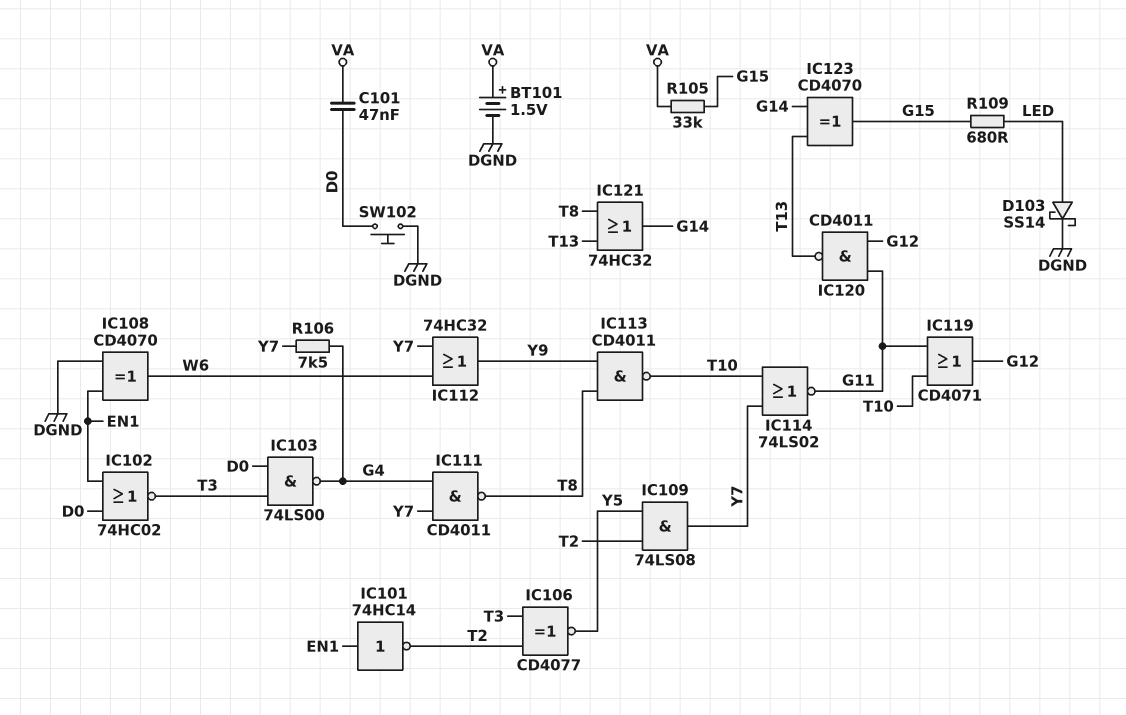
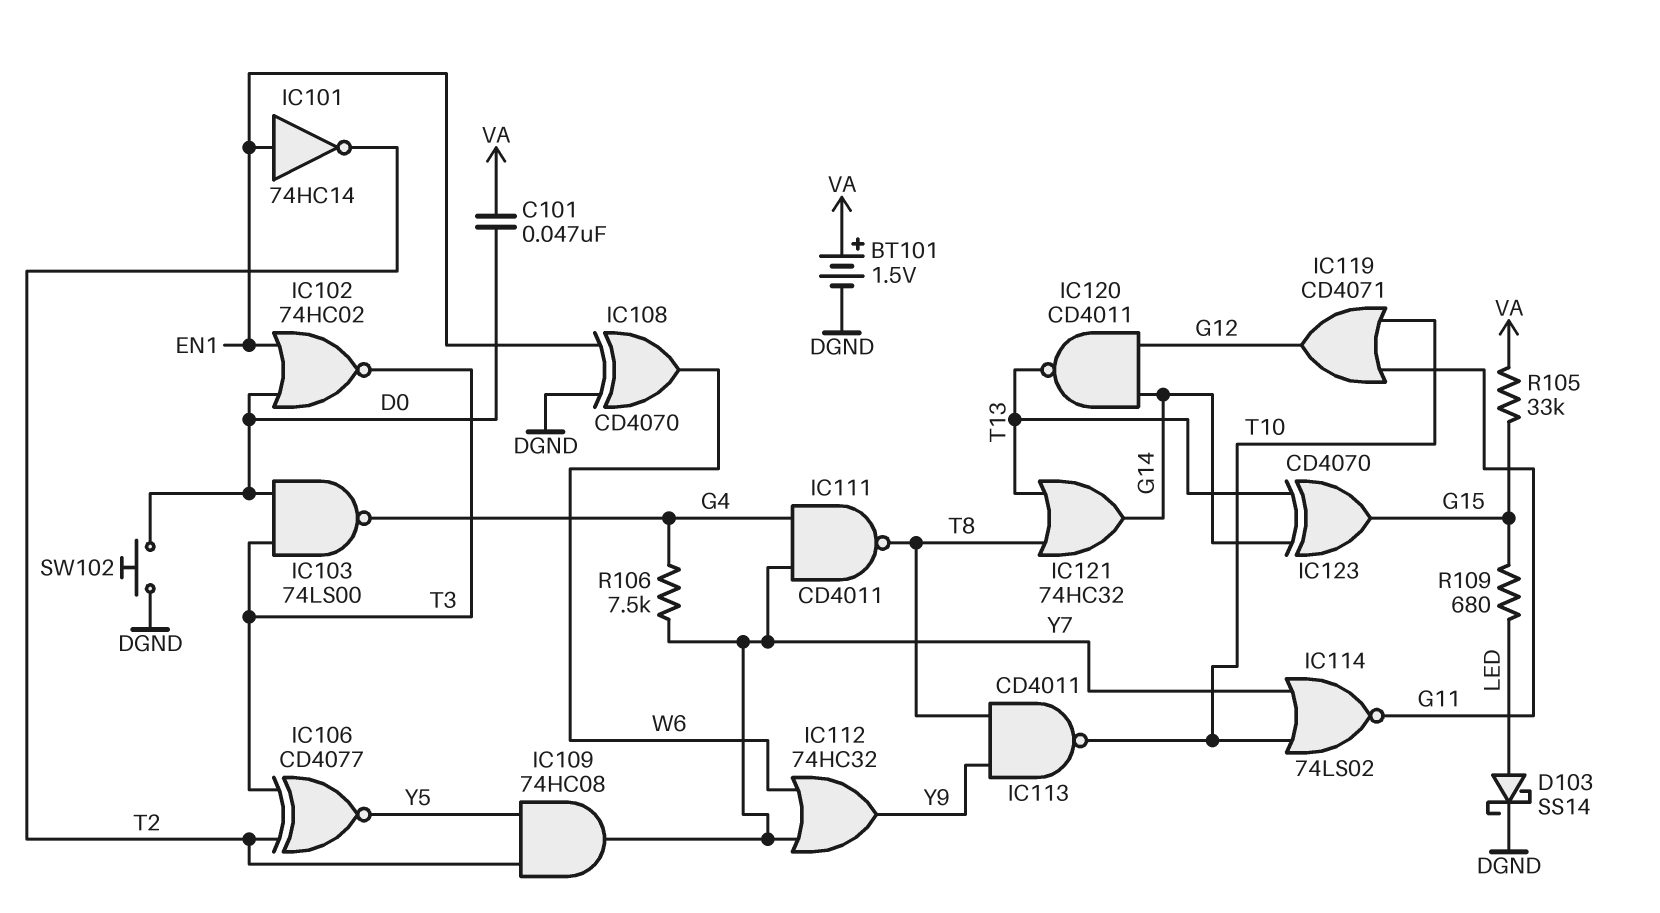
IC109: AND 74LS08 (in T2, in Y5, out Y7) -> AND 74HC08 (in T2, in Y5, out Y7)
IC120: NAND CD4011 (in G11, in G12, out T13) -> NAND CD4011 (in G12, in G14, out T13)

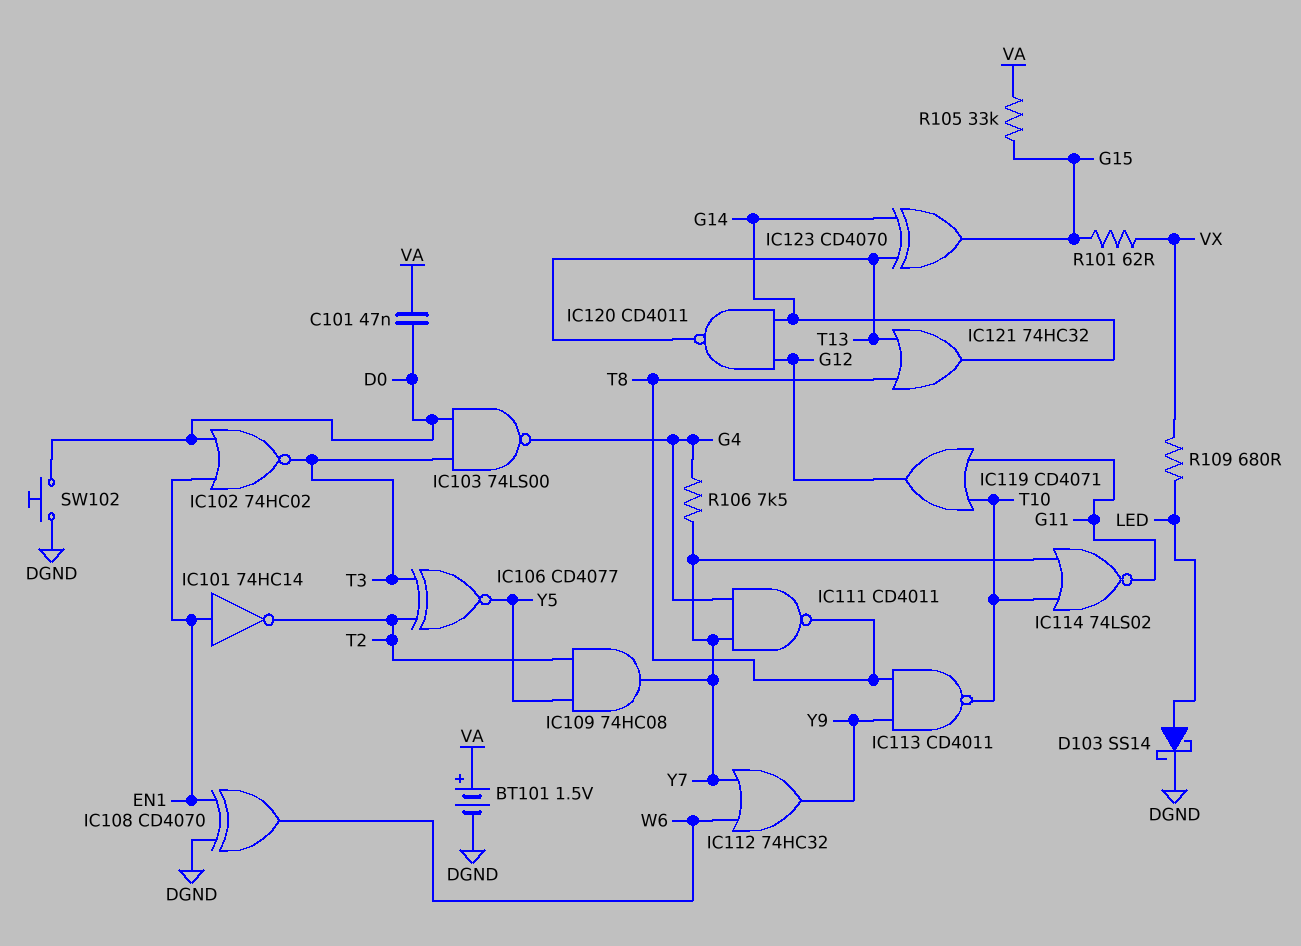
R101: none -> 62 (G15, VX)
R109: 680 (G15, LED) -> 680 (LED, VX)

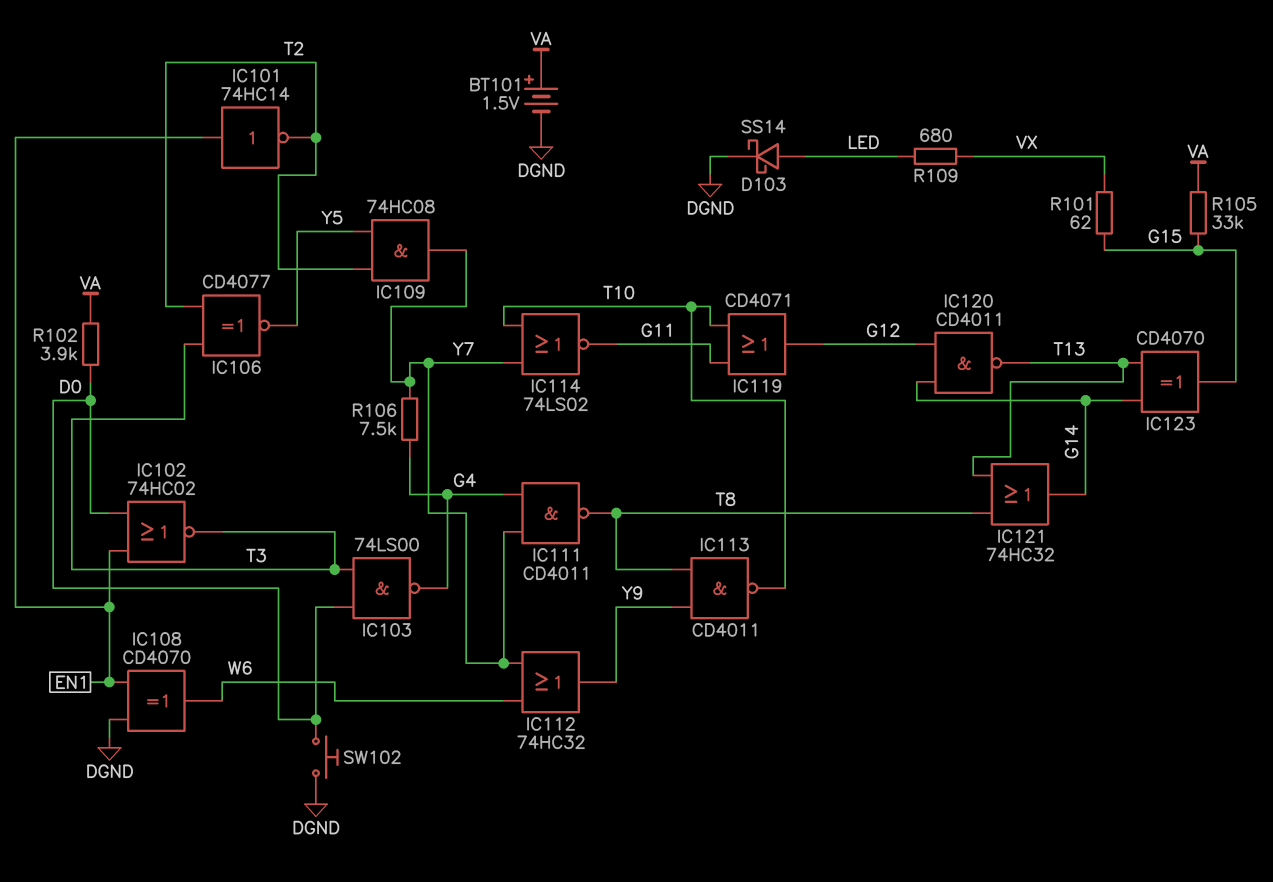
C101: 47nF (D0, VA) -> none
R102: none -> 3.9k (D0, VA)

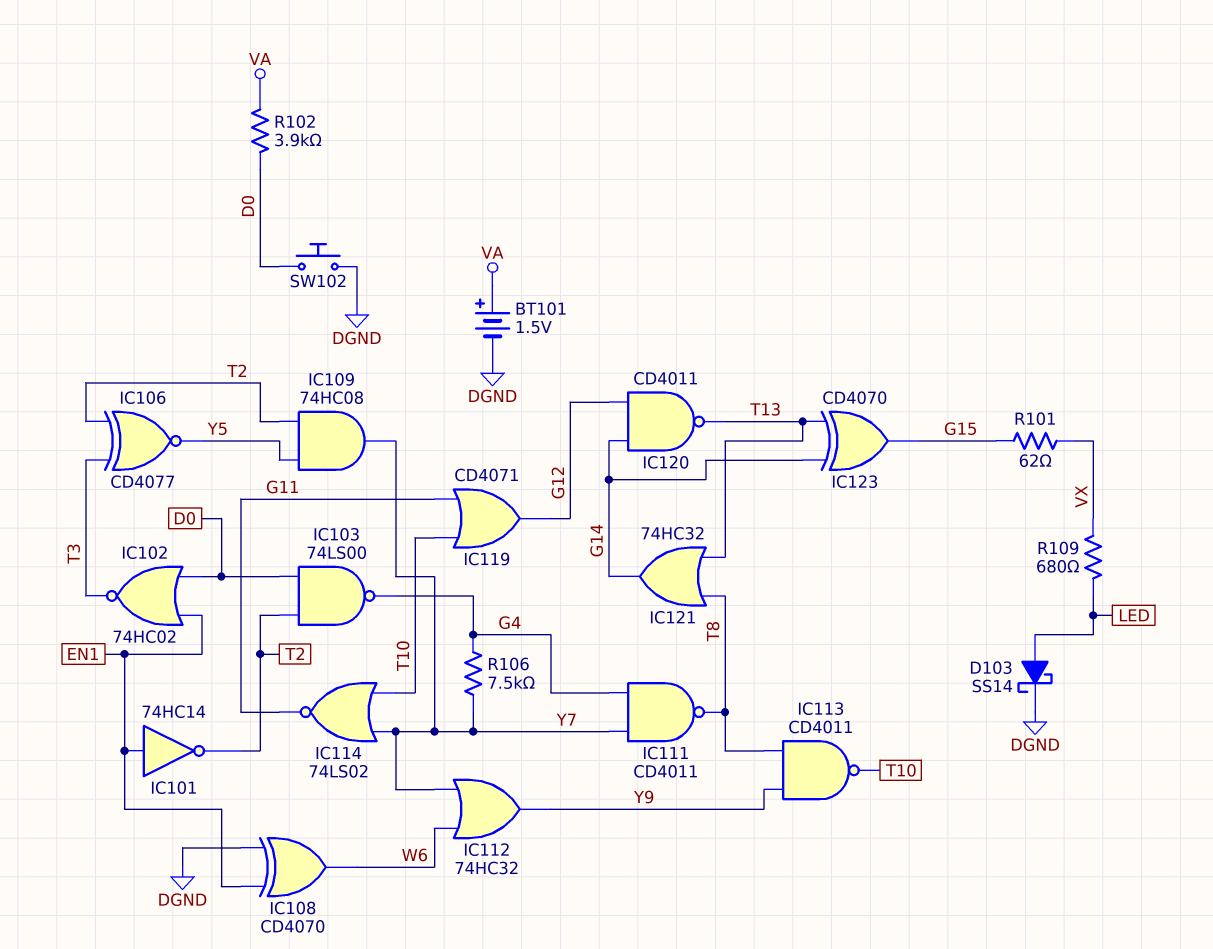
IC103: NAND 74LS00 (in D0, in T3, out G4) -> NAND 74LS00 (in D0, in T2, out G4)
R105: 33k (G15, VA) -> none

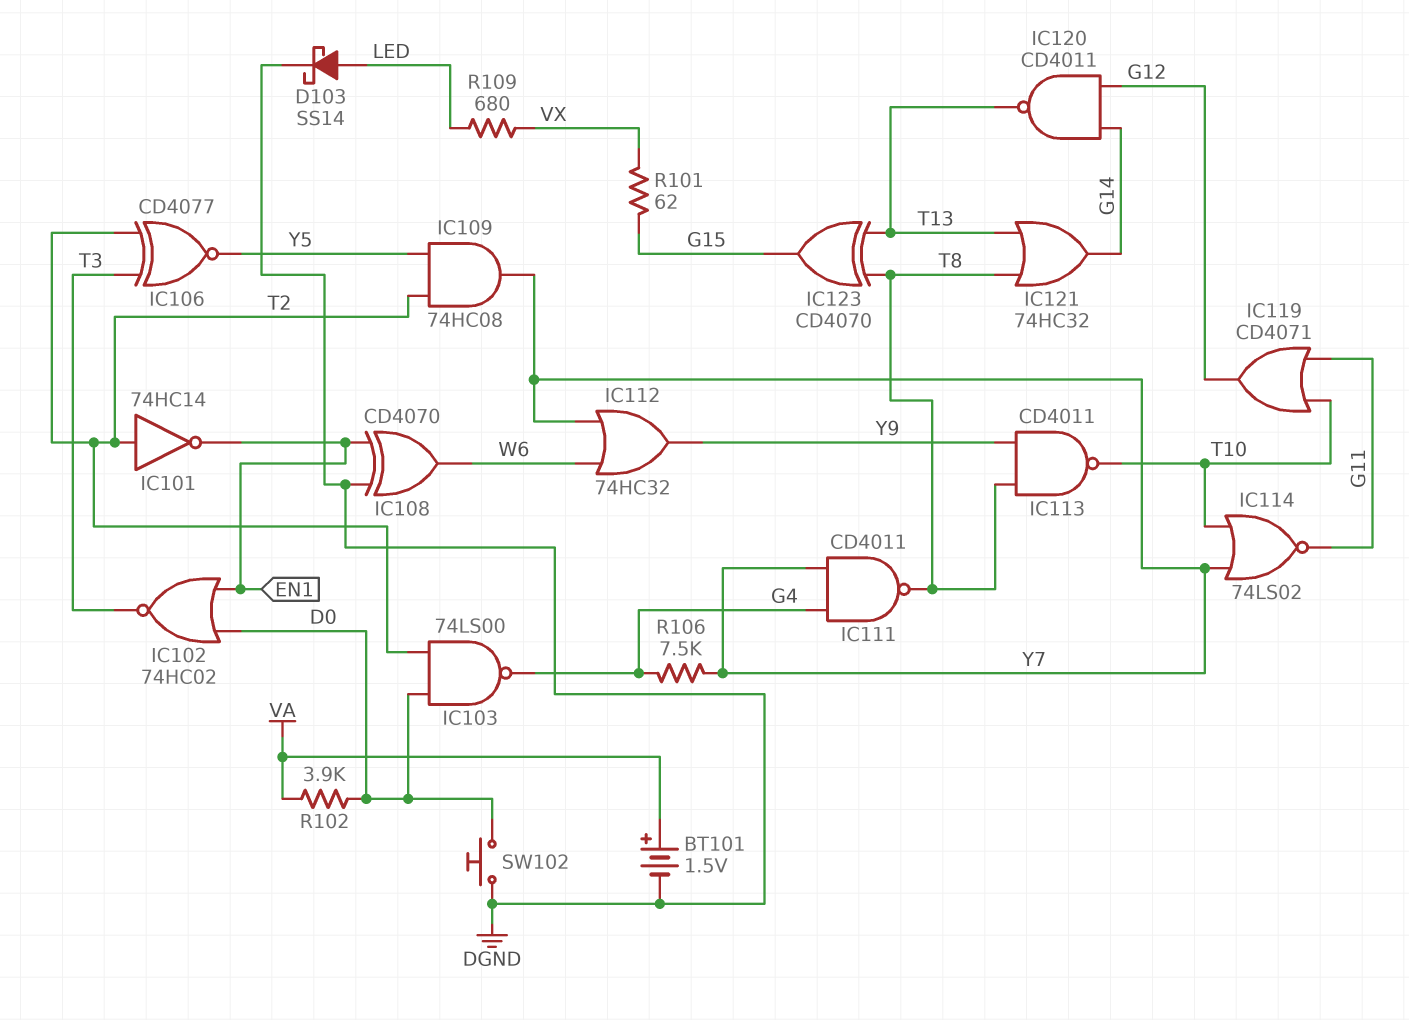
IC101: NOT 74HC14 (in EN1, out T2) -> NOT 74HC14 (in T2, out EN1)
IC123: XOR CD4070 (in G14, in T13, out G15) -> XOR CD4070 (in T8, in T13, out G15)

